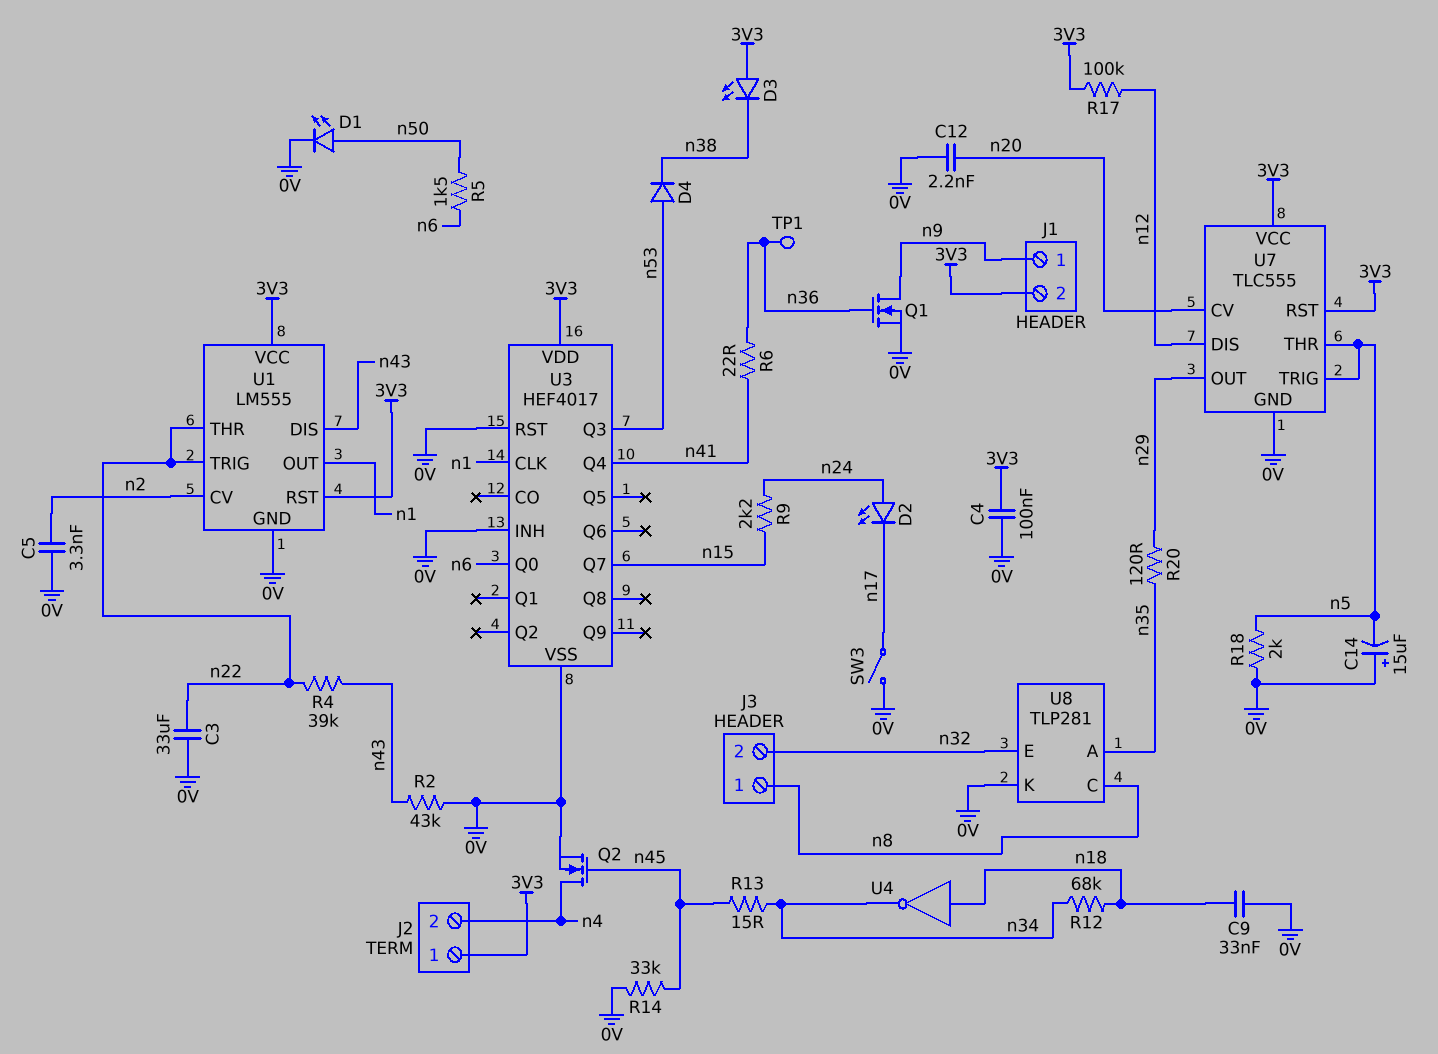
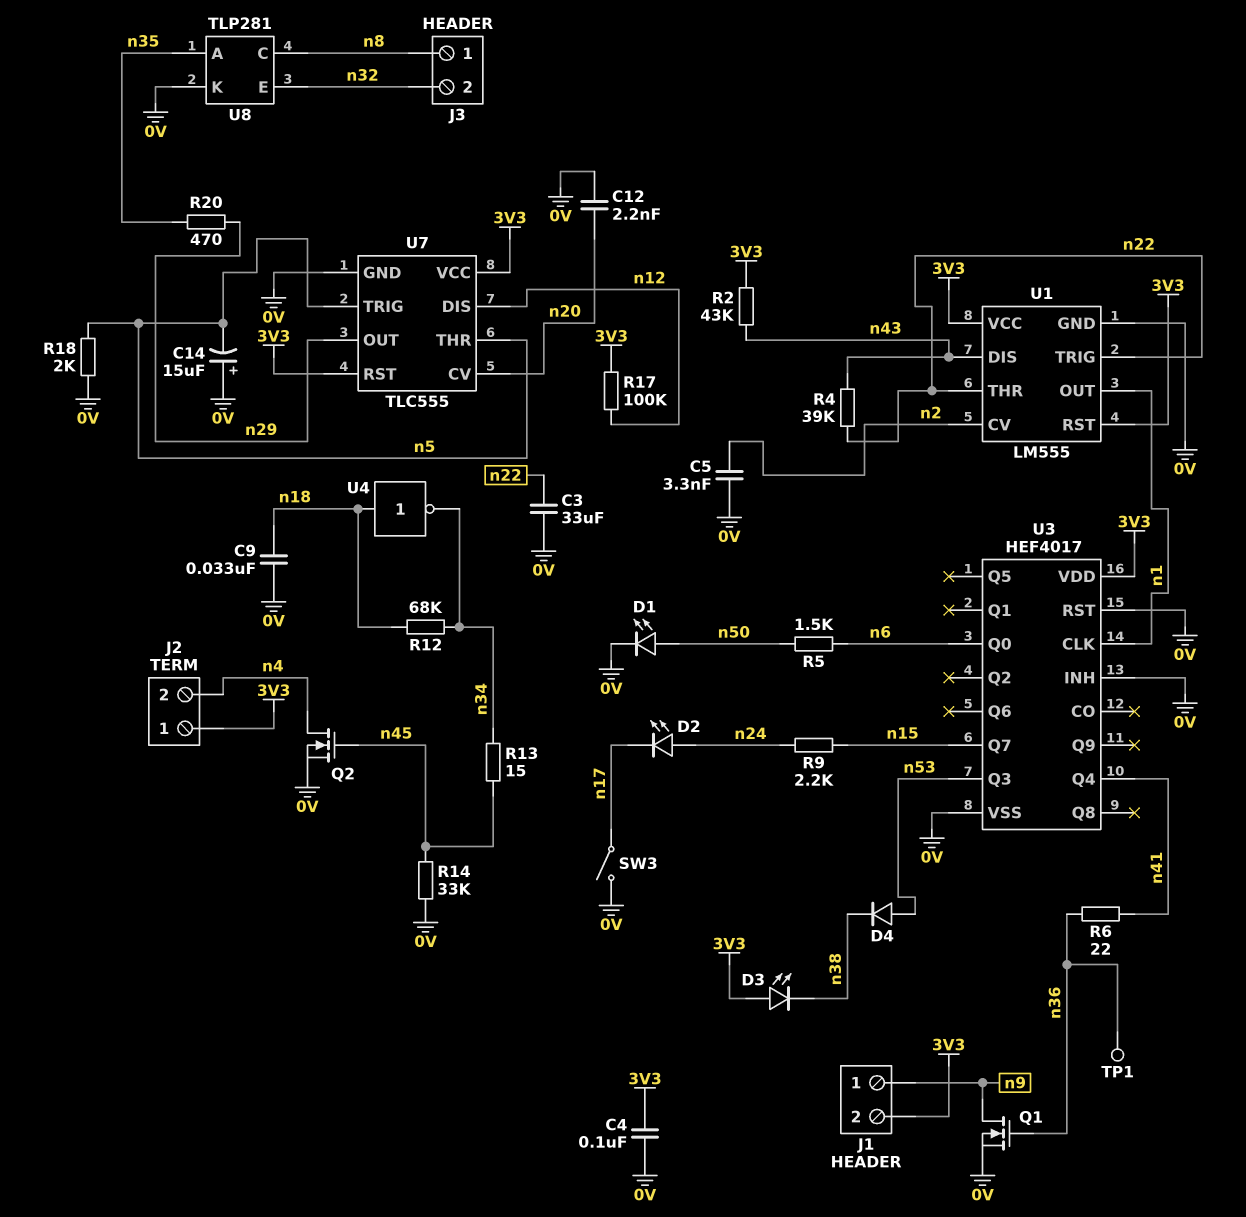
R2: 43k (0V, n43) -> 43k (3V3, n43)
R20: 120 (n29, n35) -> 470 (n29, n35)

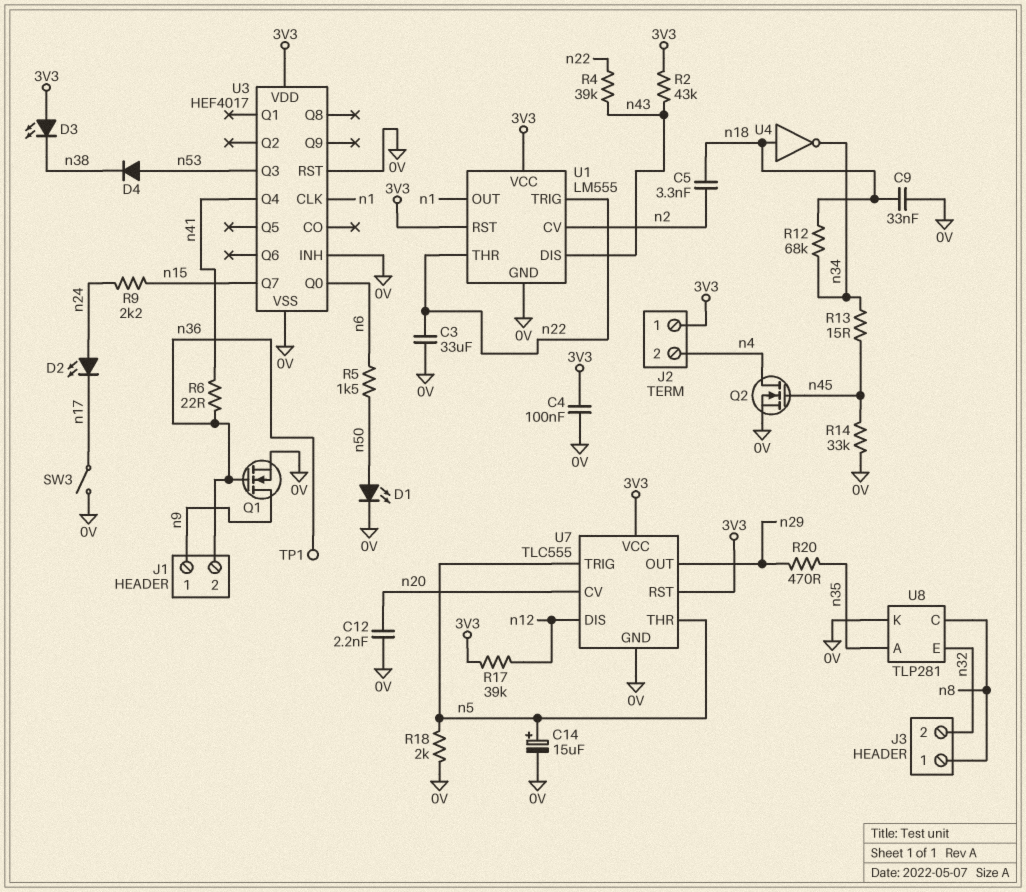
C5: 3.3nF (0V, n2) -> 3.3nF (n2, n18)
C14: 15uF (plus 0V, minus n5) -> 15uF (plus n5, minus 0V)
J1 pin 2: 3V3 -> n36
R17: 100k (3V3, n12) -> 39k (3V3, n12)

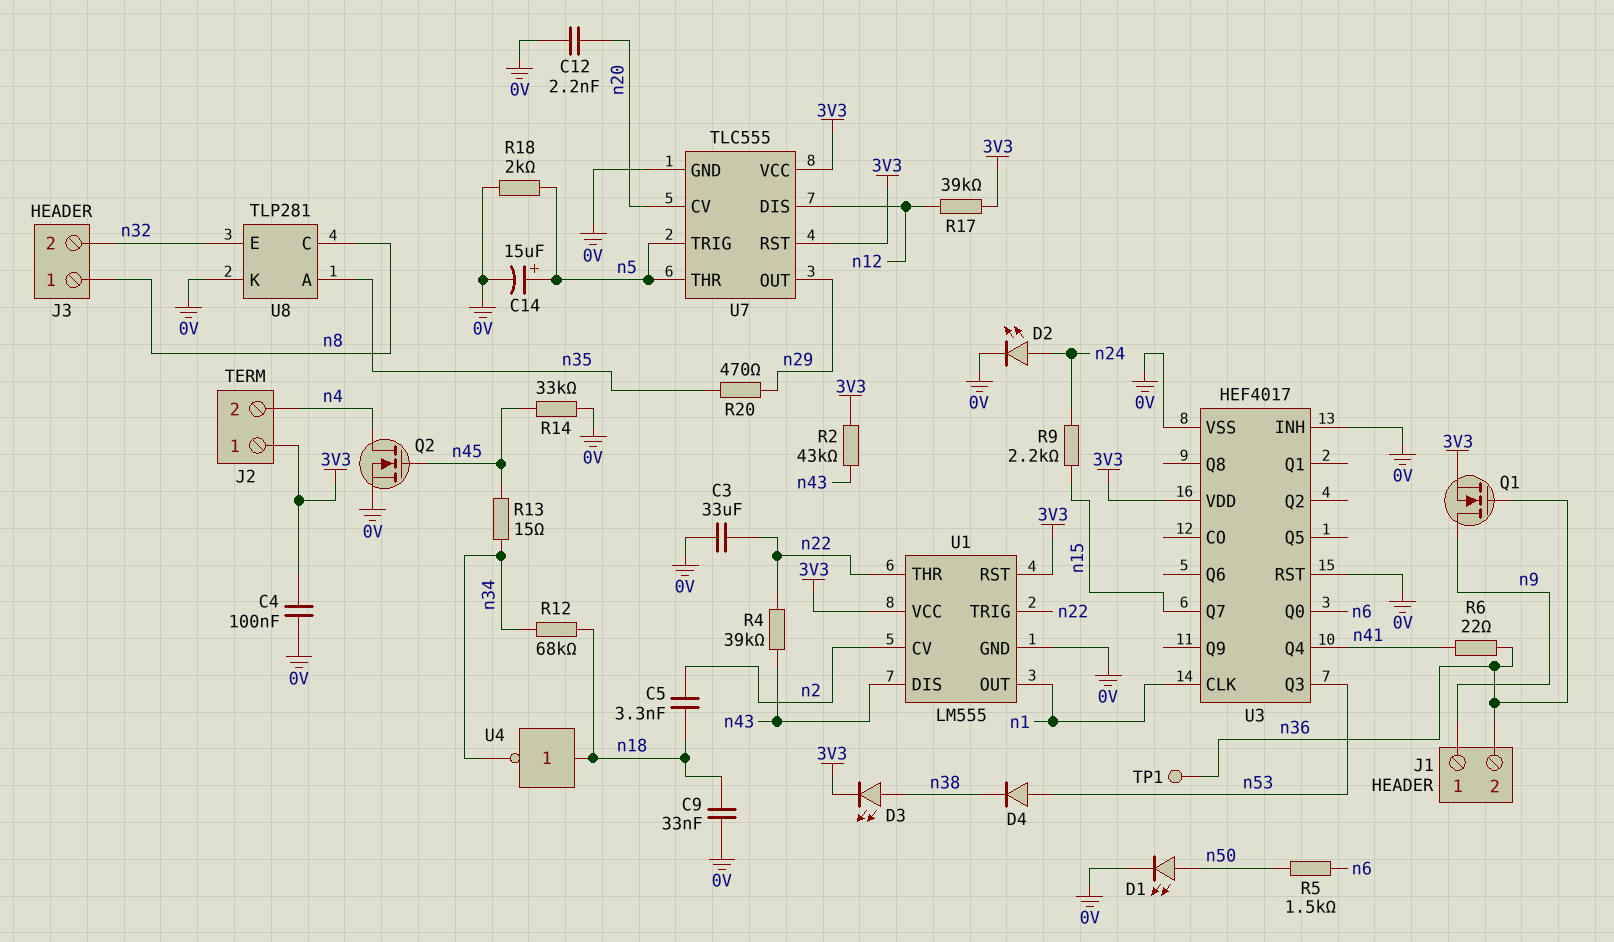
D2: LED (A n24, K n17) -> LED (A n24, K 0V)
D3: LED (A 3V3, K n38) -> LED (A n38, K 3V3)
Q1: NMOS (G n36, D n9, S 0V) -> NMOS (G n36, D n9, S 3V3)
SW3: switch (0V, n17) -> none

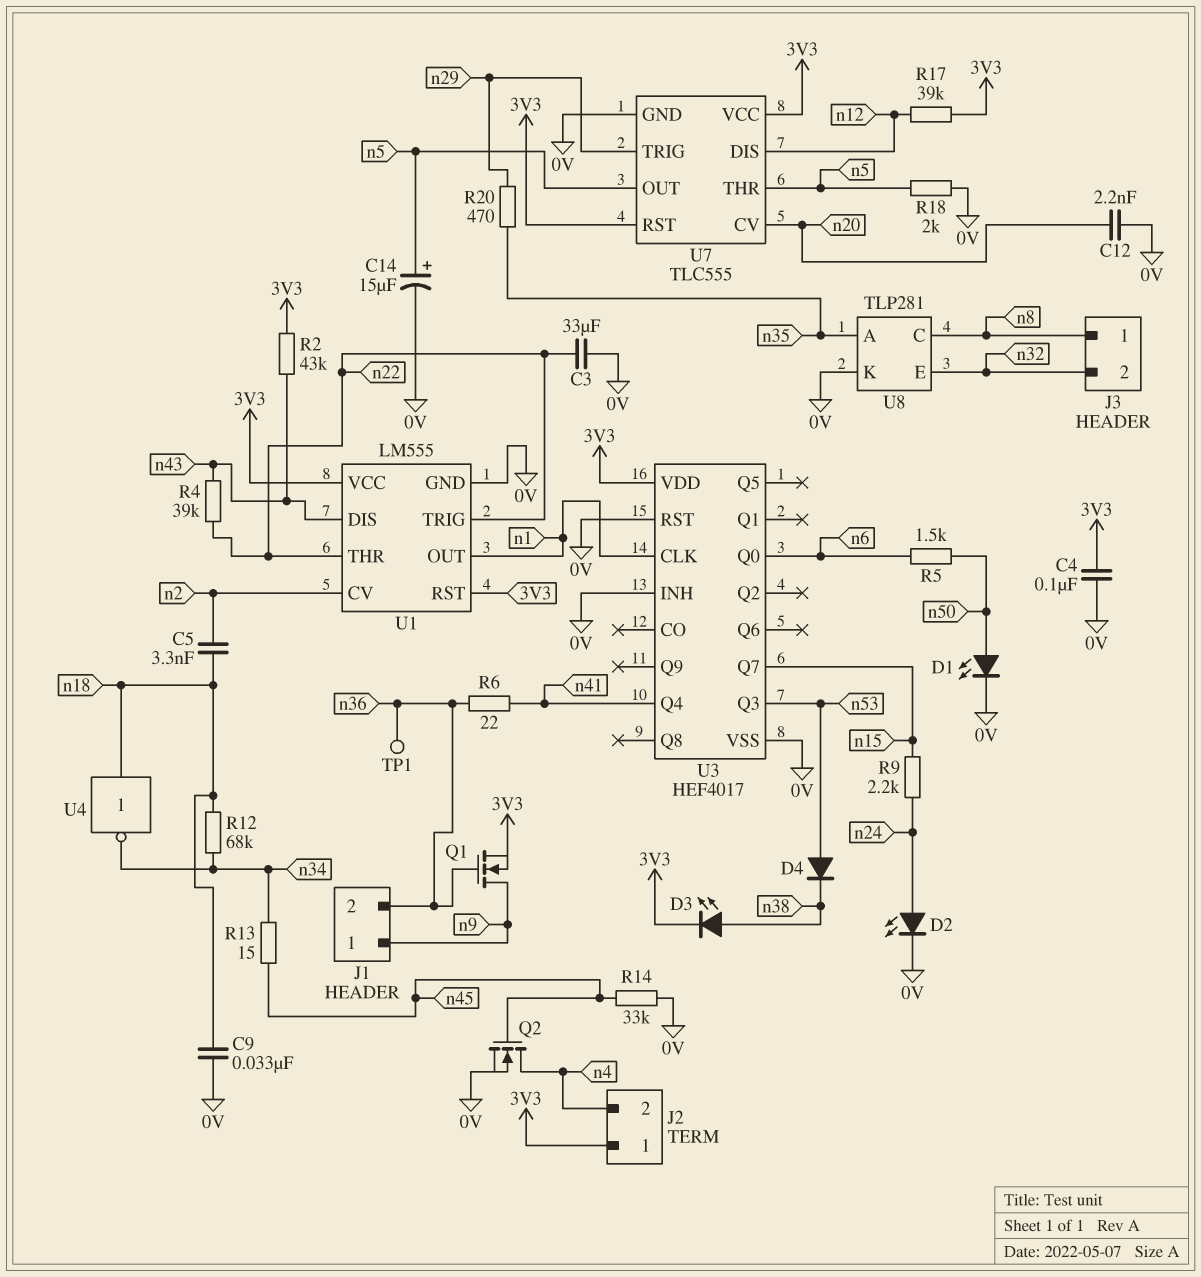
U7 pin OUT: n29 -> n5
U7 pin TRIG: n5 -> n29

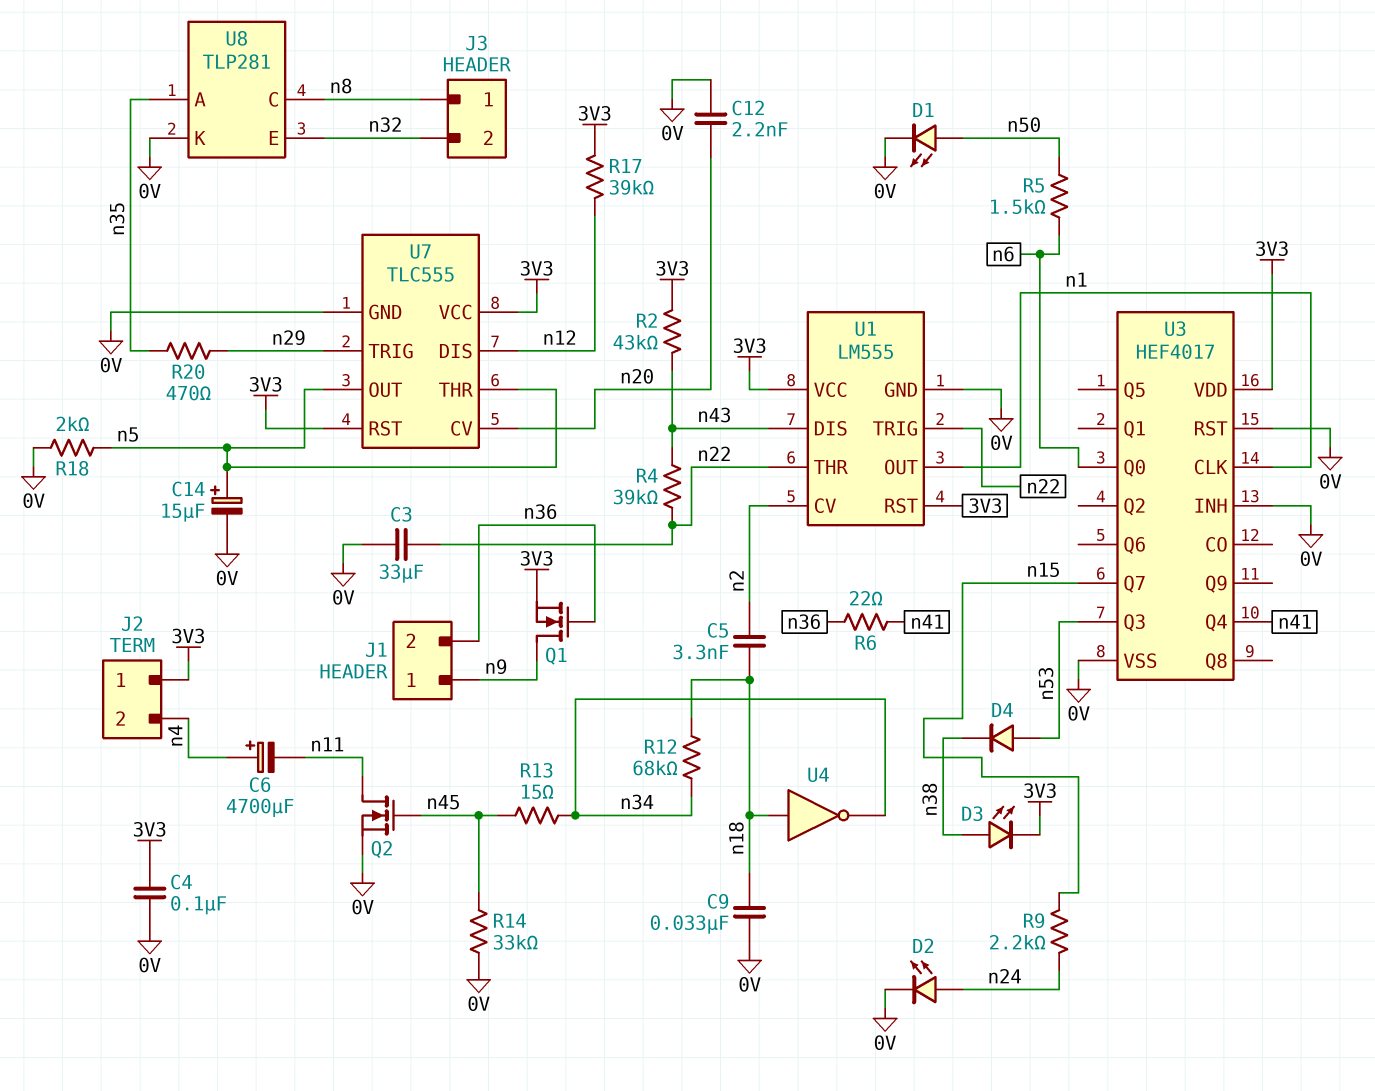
C6: none -> 4700uF (plus n4, minus n11)
Q2: NMOS (G n45, D n4, S 0V) -> NMOS (G n45, D n11, S 0V)
TP1: test point (n36) -> none

